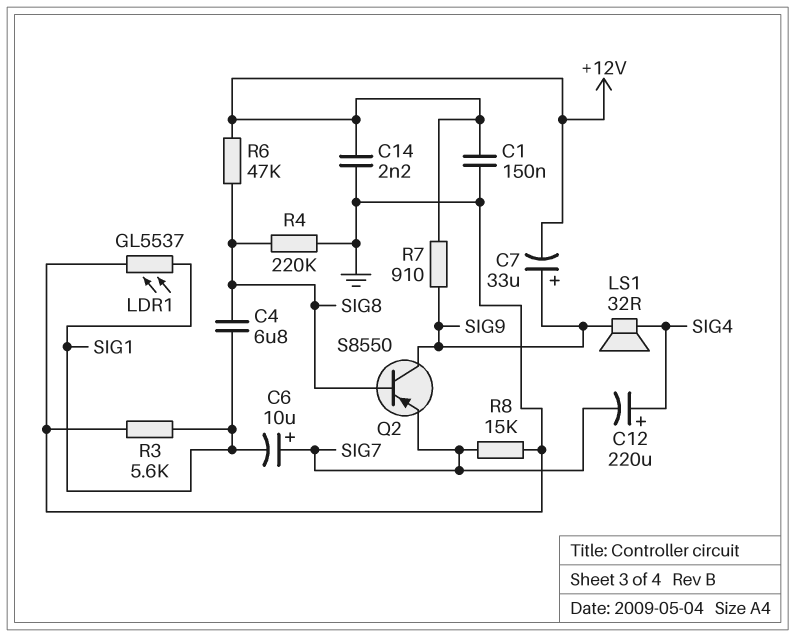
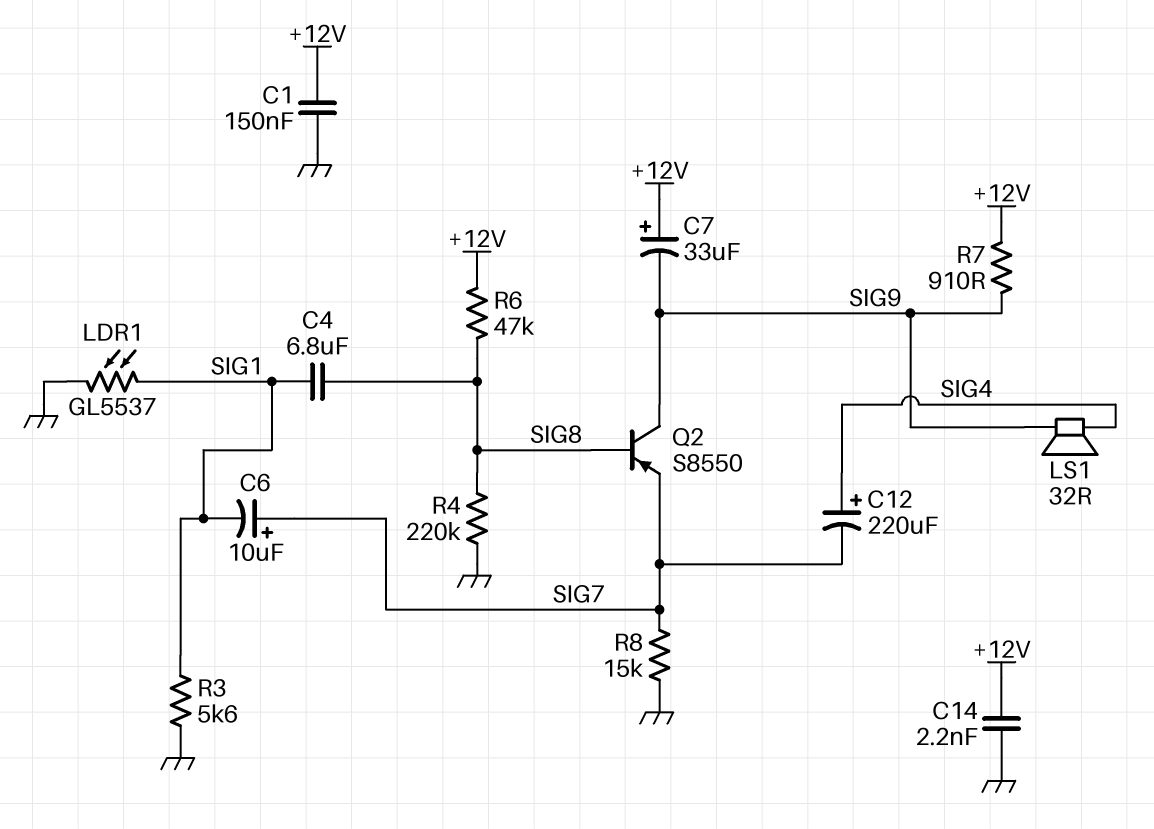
C7: 33uF (plus SIG9, minus +12V) -> 33uF (plus +12V, minus SIG9)

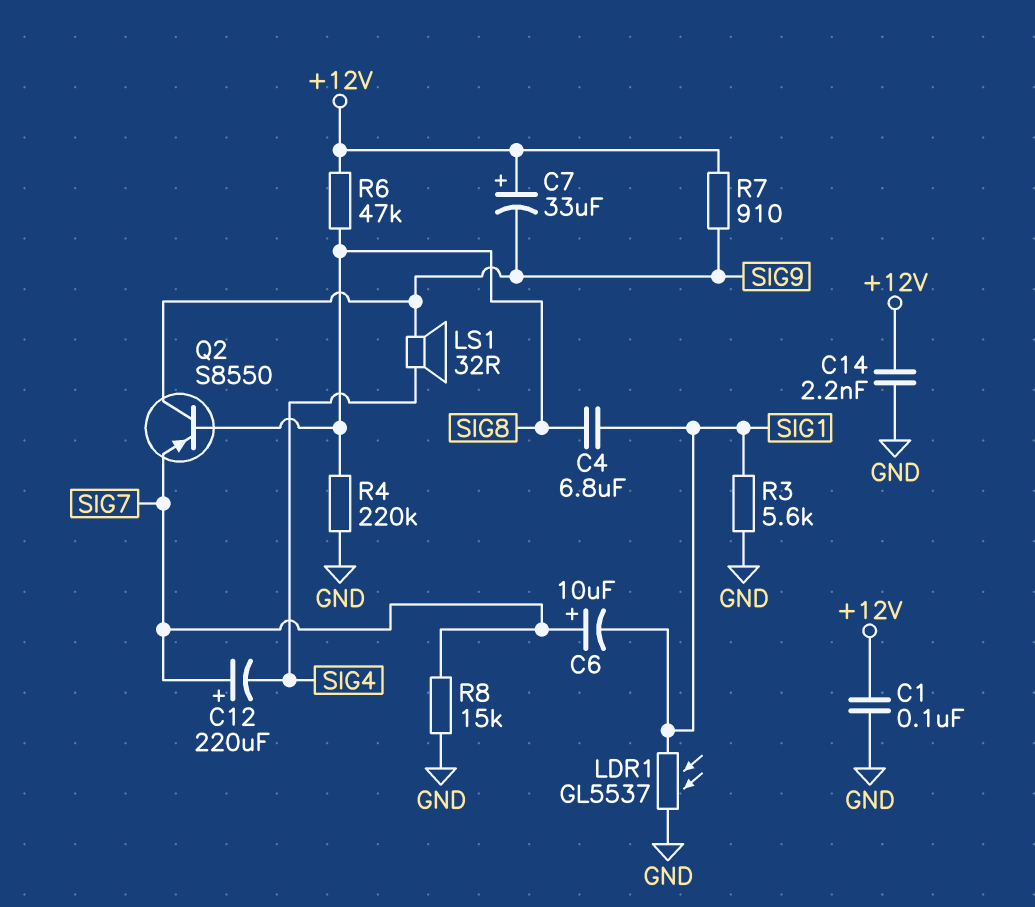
C1: 150nF (+12V, GND) -> 100nF (+12V, GND)
C12: 220uF (plus SIG4, minus SIG7) -> 220uF (plus SIG7, minus SIG4)

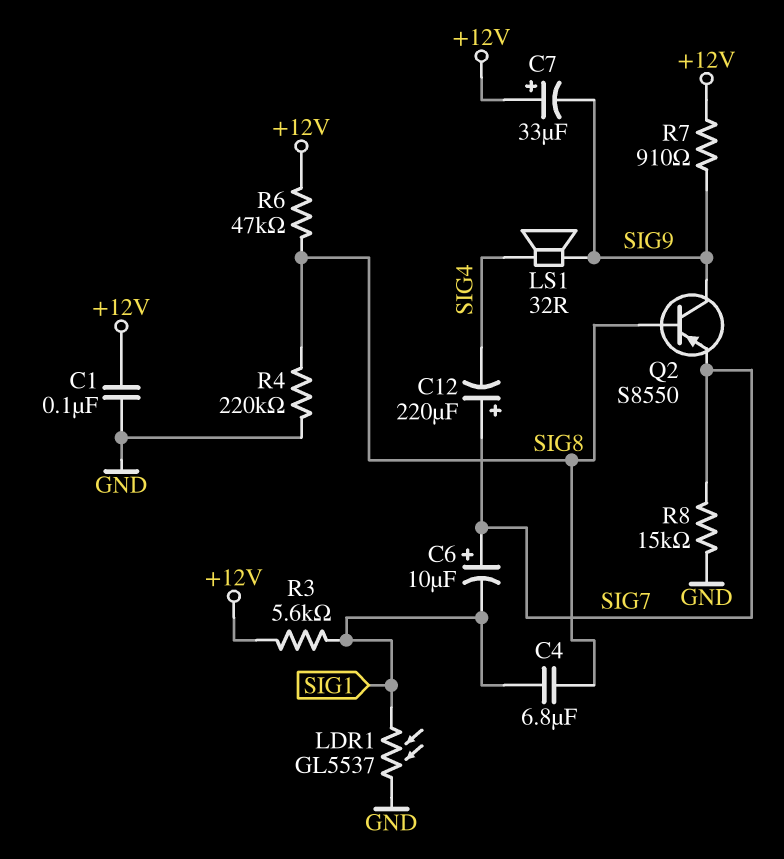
C14: 2.2nF (+12V, GND) -> none
R3: 5.6k (GND, SIG1) -> 5.6k (+12V, SIG1)

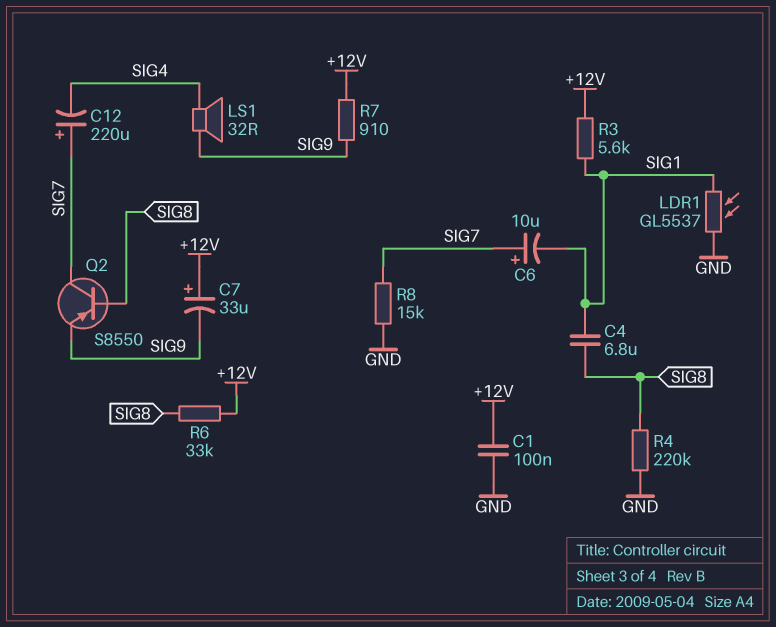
Q2: PNP S8550 (B SIG8, C SIG9, E SIG7) -> PNP S8550 (B SIG8, C SIG7, E SIG9)
R6: 47k (+12V, SIG8) -> 33k (+12V, SIG8)

